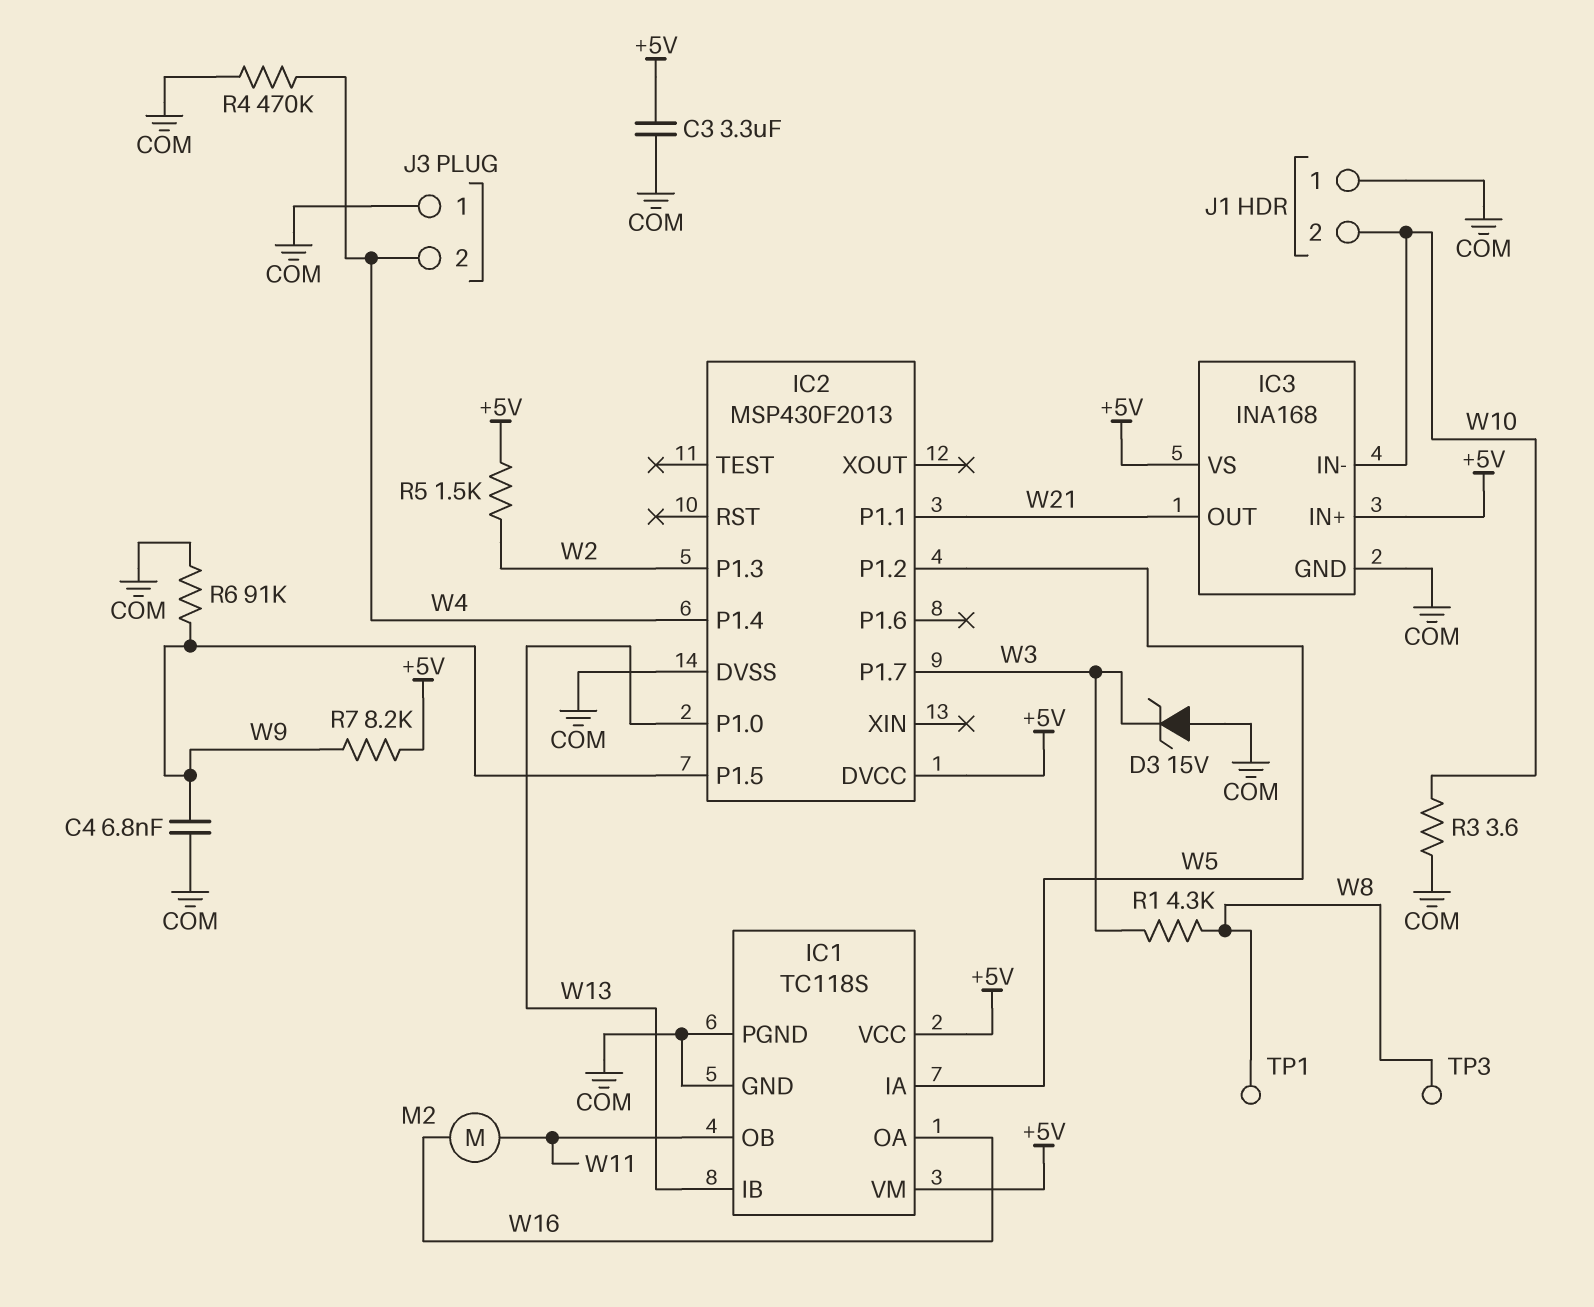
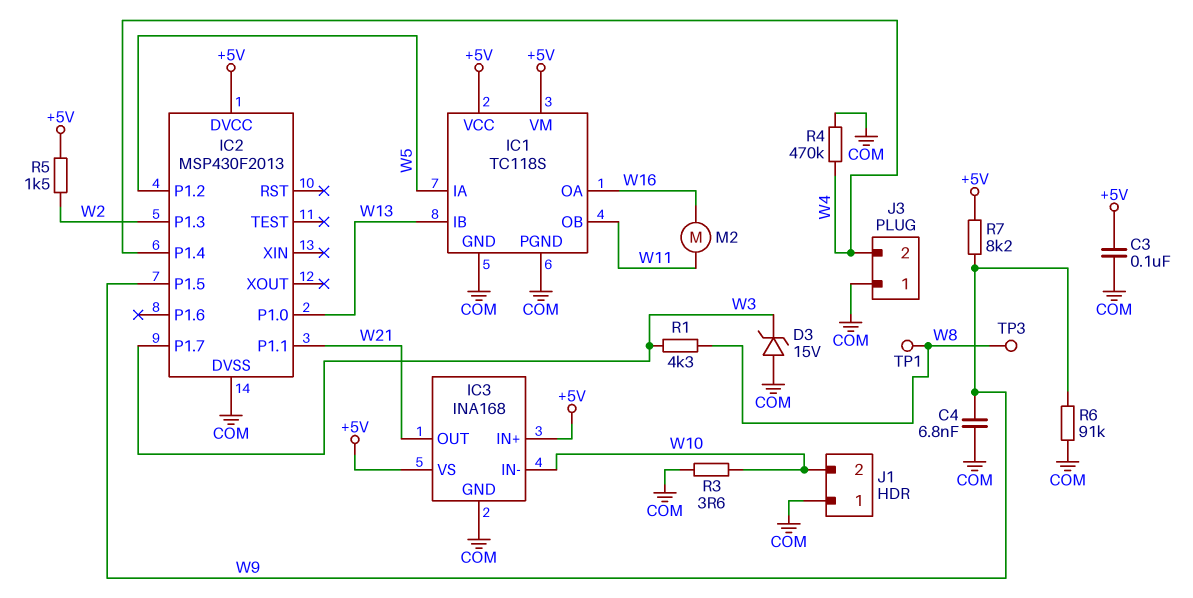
C3: 3.3uF (+5V, COM) -> 100nF (+5V, COM)

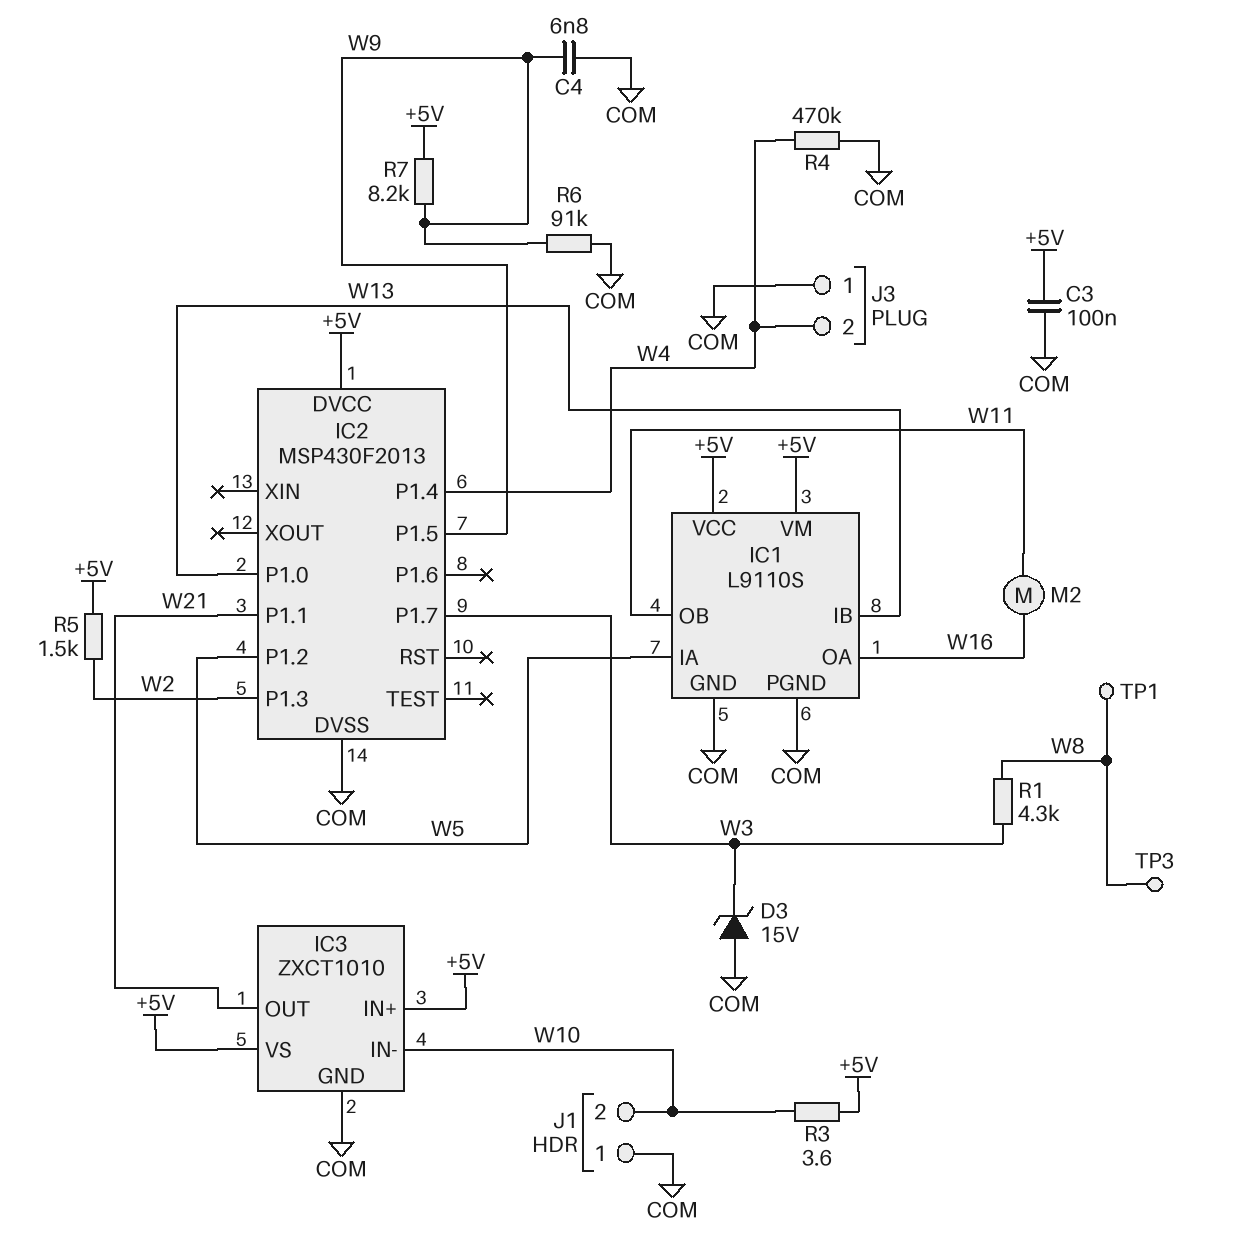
IC1: TC118S -> L9110S
IC3: INA168 -> ZXCT1010
R3: 3.6 (COM, W10) -> 3.6 (+5V, W10)

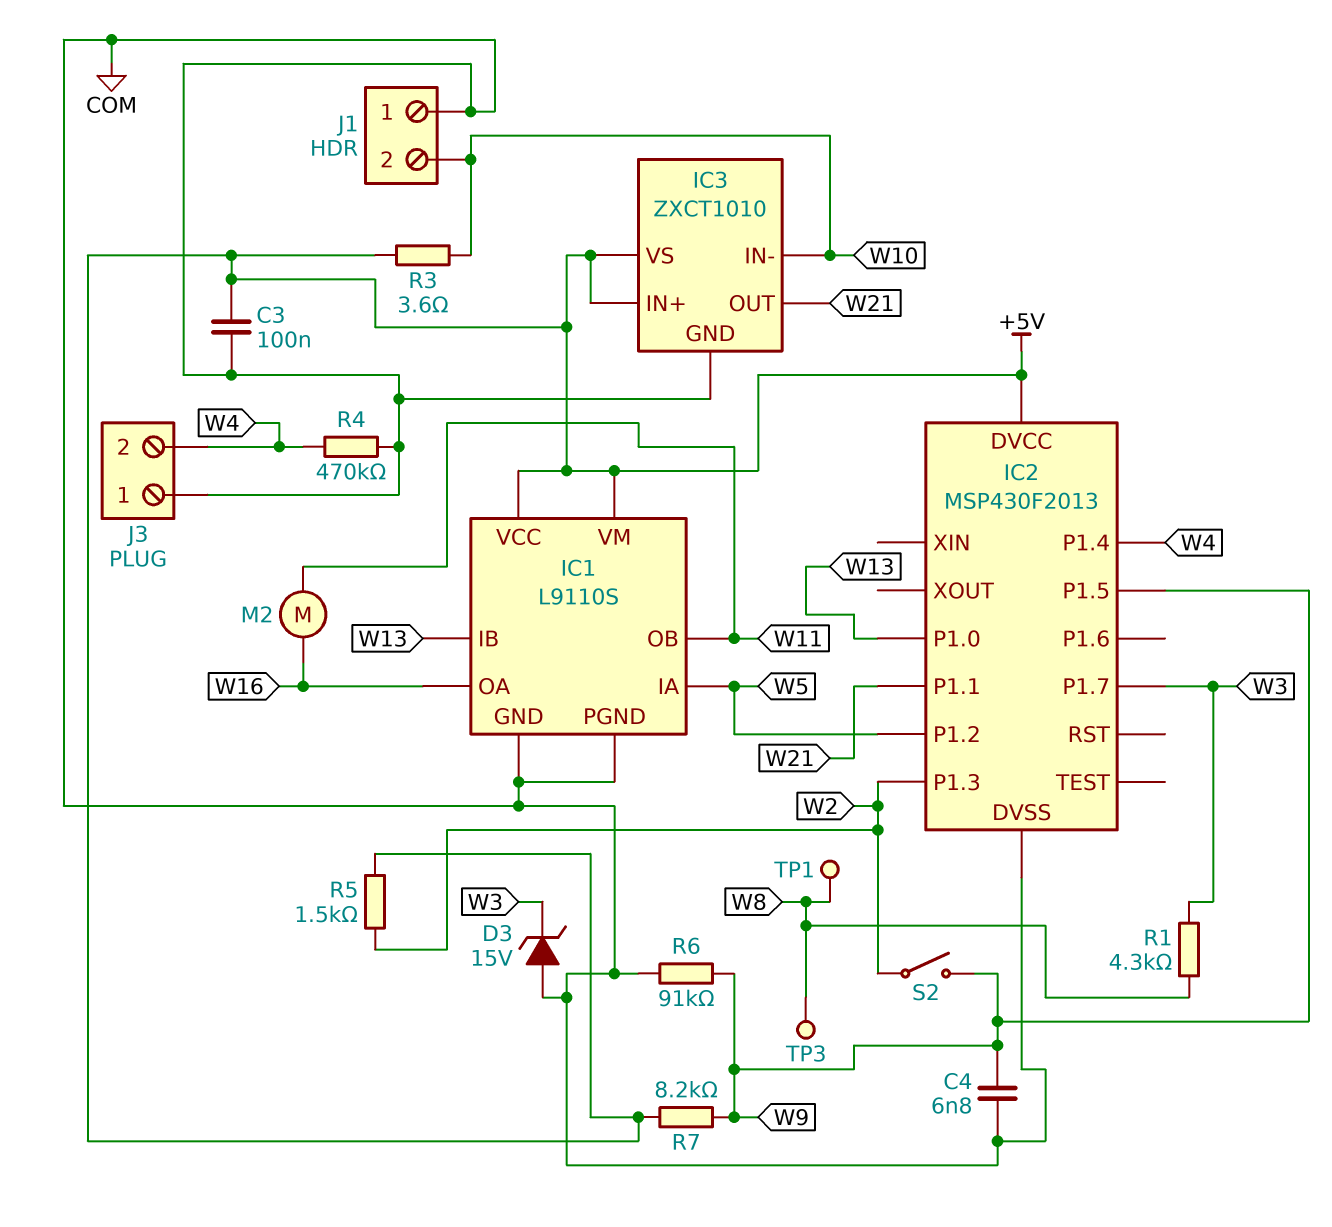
S2: none -> switch (W2, W9)

